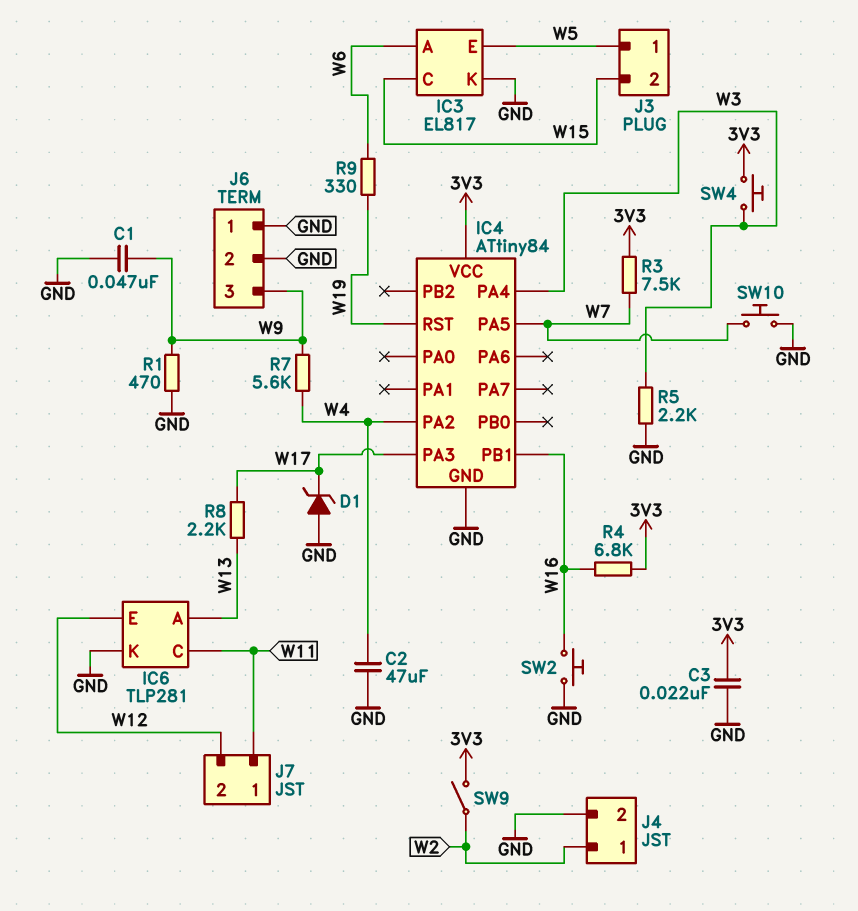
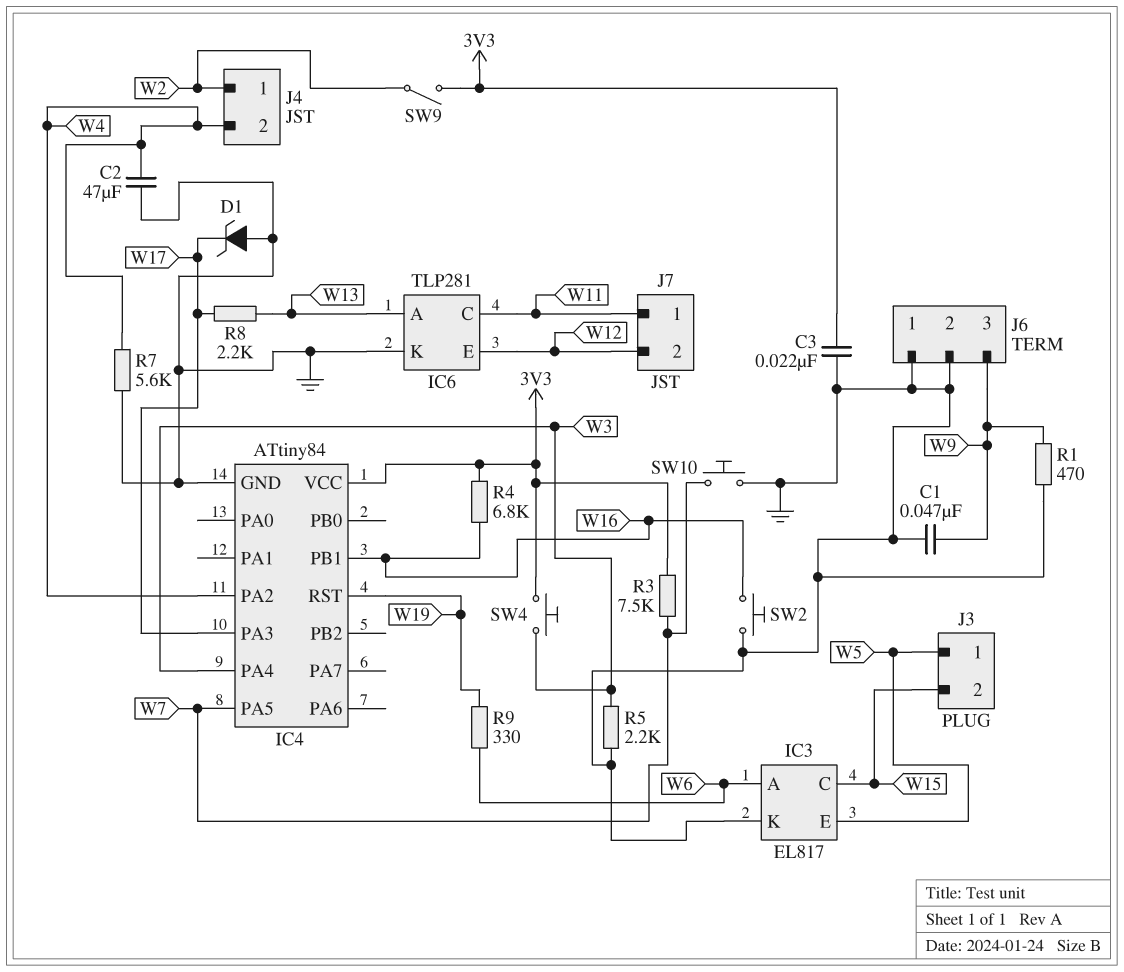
J4 pin 2: GND -> W4
R7: 5.6k (W4, W9) -> 5.6k (GND, W4)

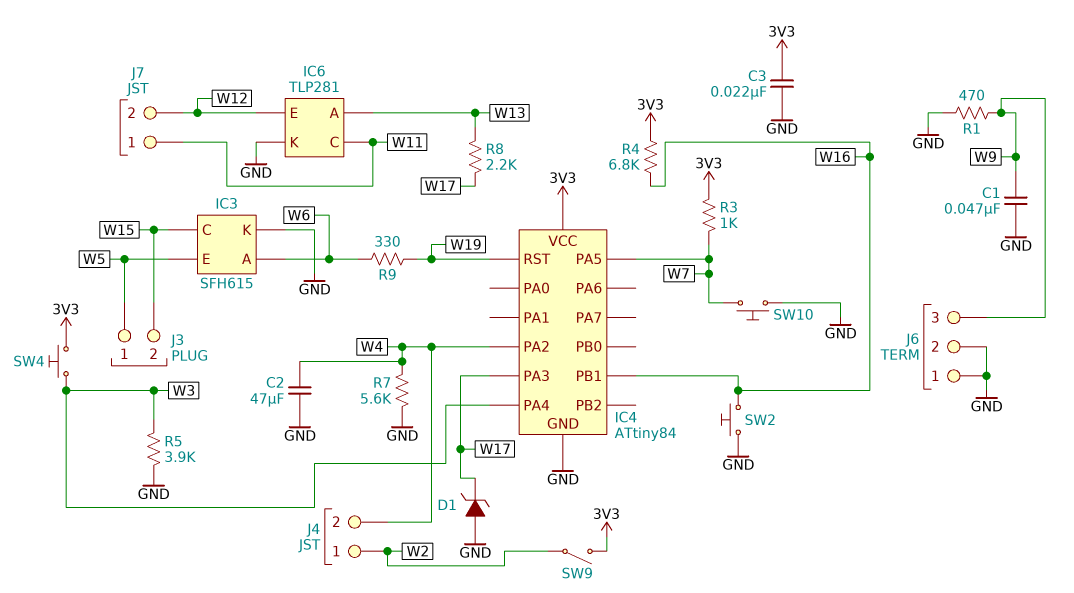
IC3: EL817 -> SFH615
R3: 7.5k (3V3, W7) -> 1k (3V3, W7)
R5: 2.2k (GND, W3) -> 3.9k (GND, W3)

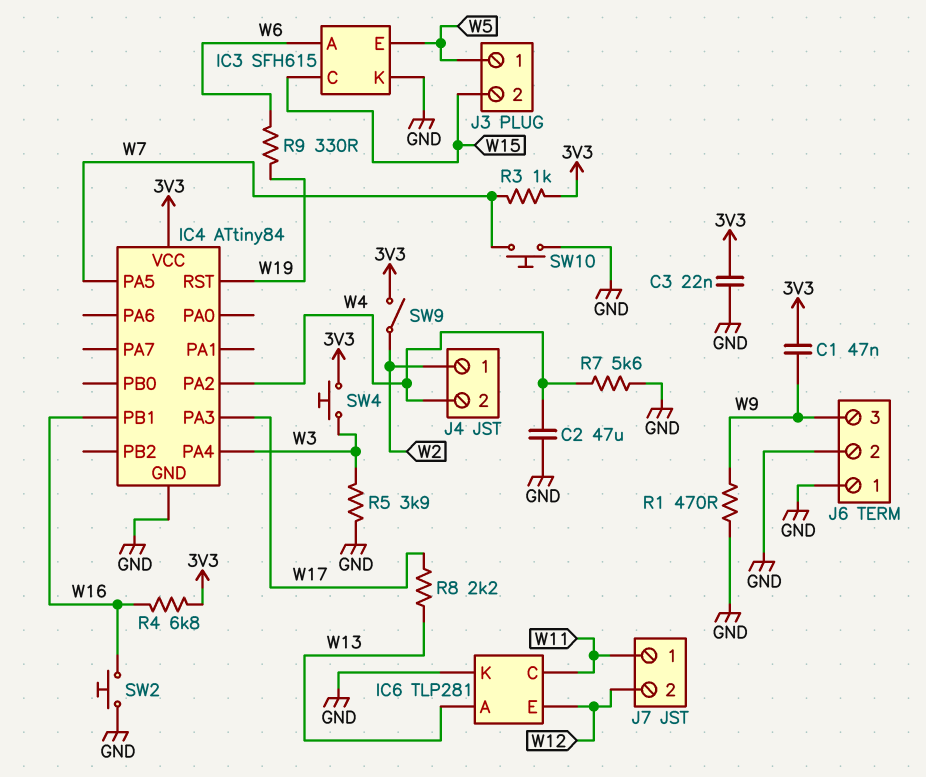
C1: 47nF (GND, W9) -> 47nF (3V3, W9)
D1: zener (A GND, K W17) -> none

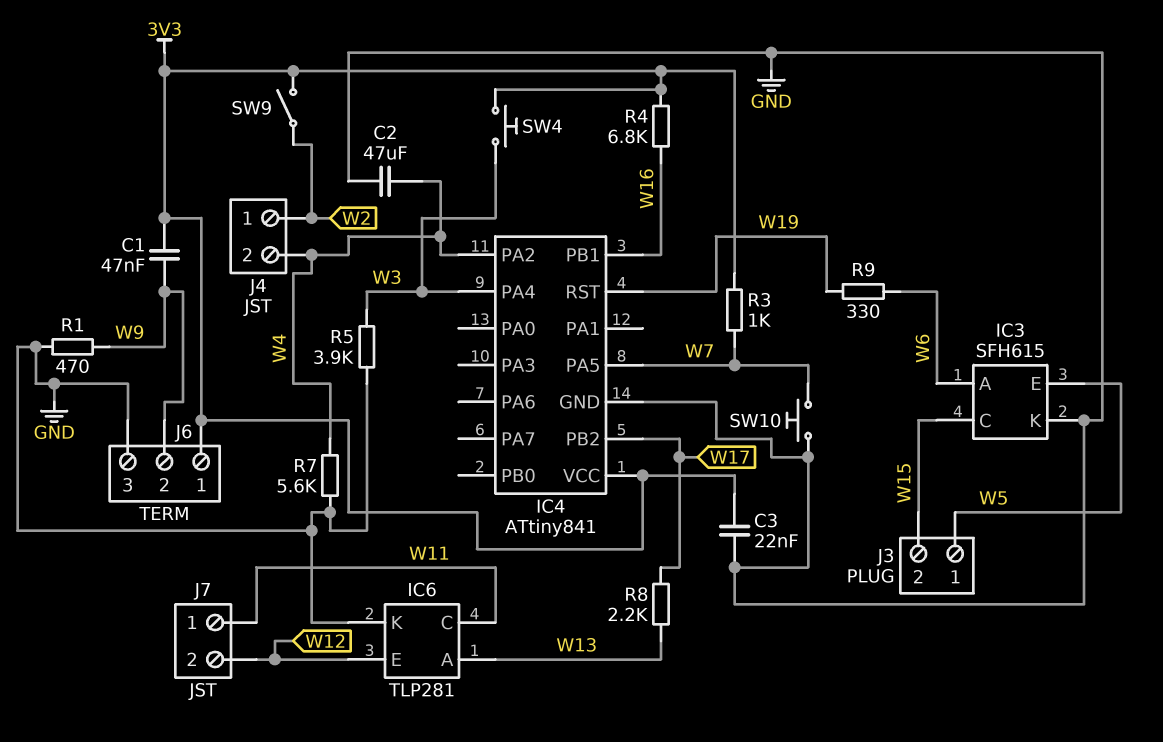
IC4: ATtiny84 -> ATtiny841
IC4 pin PA3: W17 -> none
IC4 pin PB2: none -> W17
J6 pin 1: GND -> 3V3
J6 pin 2: GND -> W9
J6 pin 3: W9 -> GND
SW2: button (GND, W16) -> none

